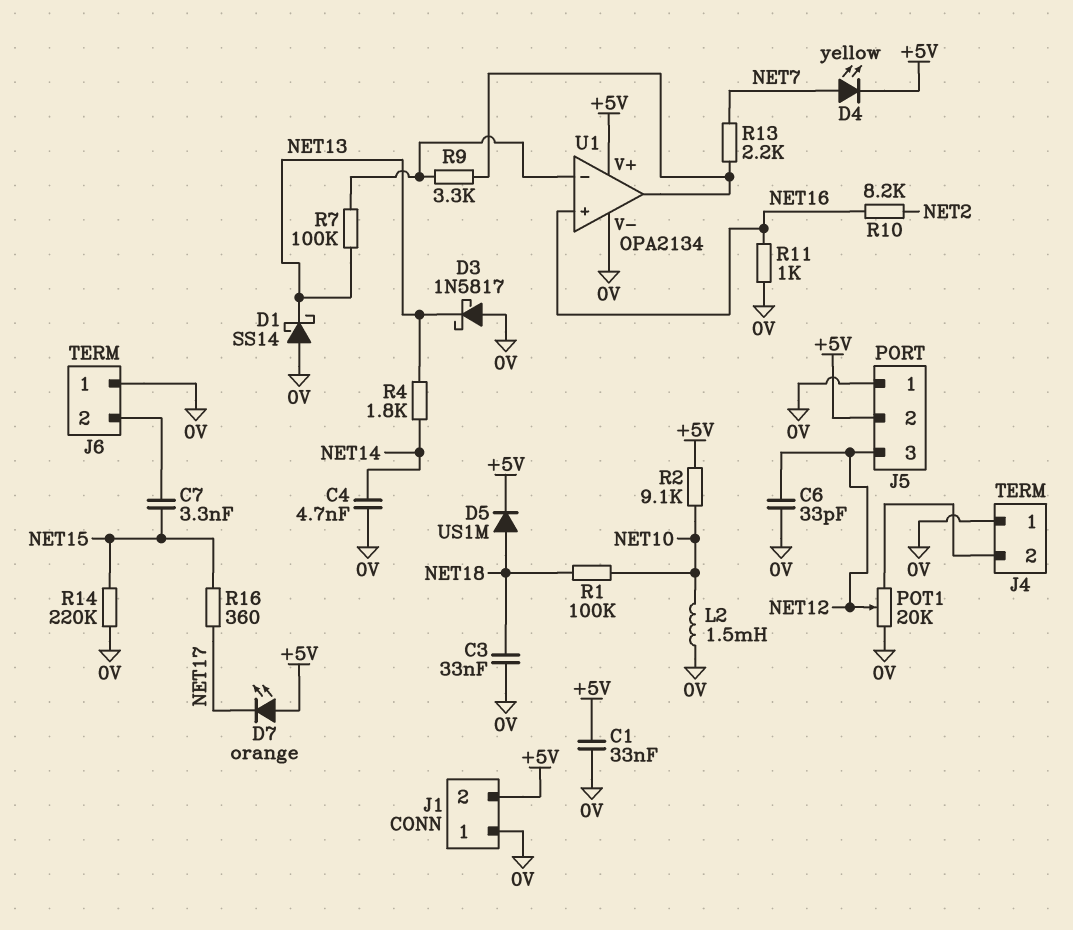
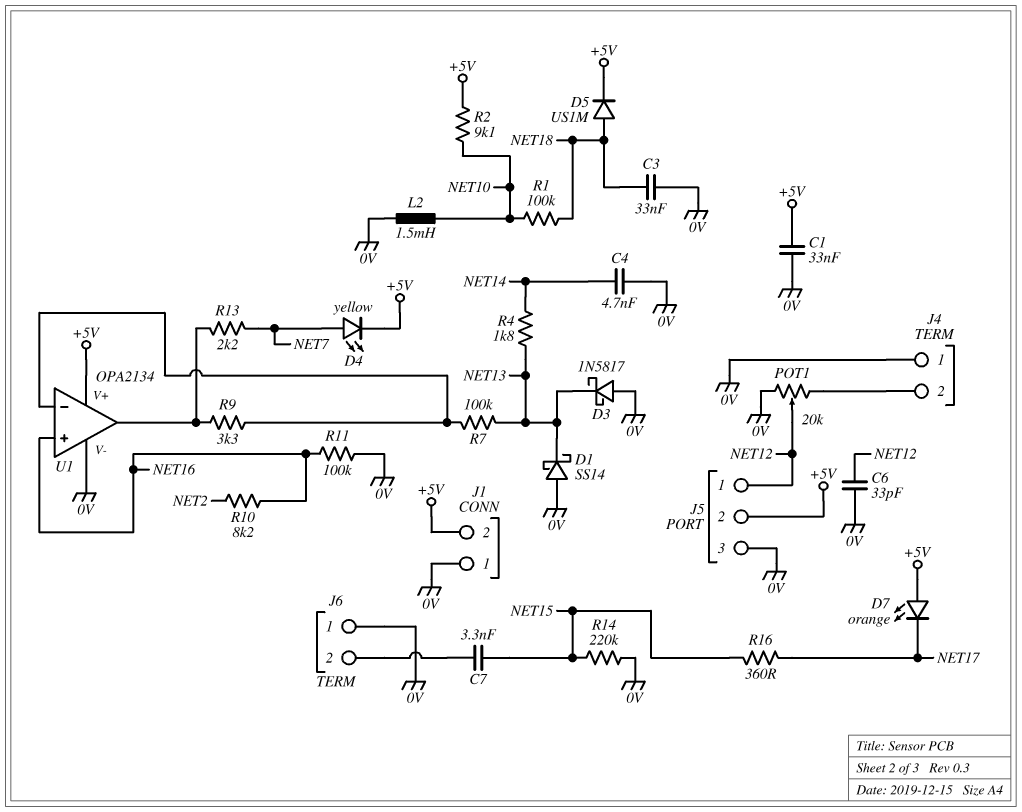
J5 pin 1: 0V -> NET12
J5 pin 3: NET12 -> 0V
R11: 1k (0V, NET16) -> 100k (0V, NET16)

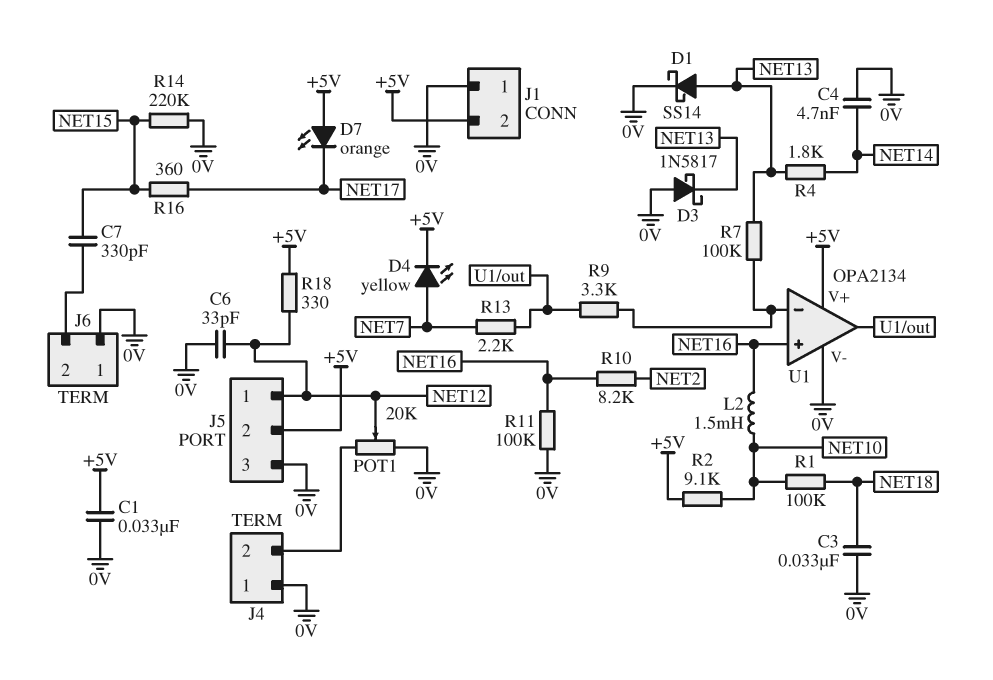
C7: 3.3nF (J6/2, NET15) -> 330pF (J6/2, NET15)
D1: schottky SS14 (A 0V, K NET13) -> schottky SS14 (A NET13, K 0V)
D5: diode US1M (A NET18, K +5V) -> none
L2: 1.5mH (0V, NET10) -> 1.5mH (NET10, NET16)
R18: none -> 330 (+5V, NET12)

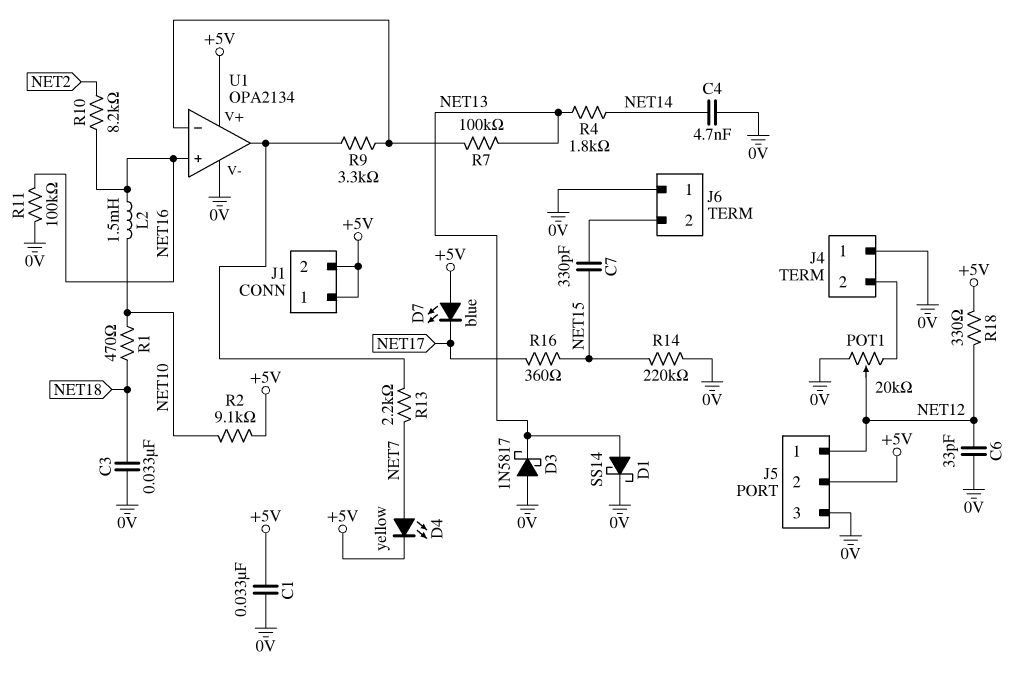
D7: LED orange (A +5V, K NET17) -> LED blue (A +5V, K NET17)
J1 pin 1: 0V -> +5V
R1: 100k (NET10, NET18) -> 470 (NET10, NET18)

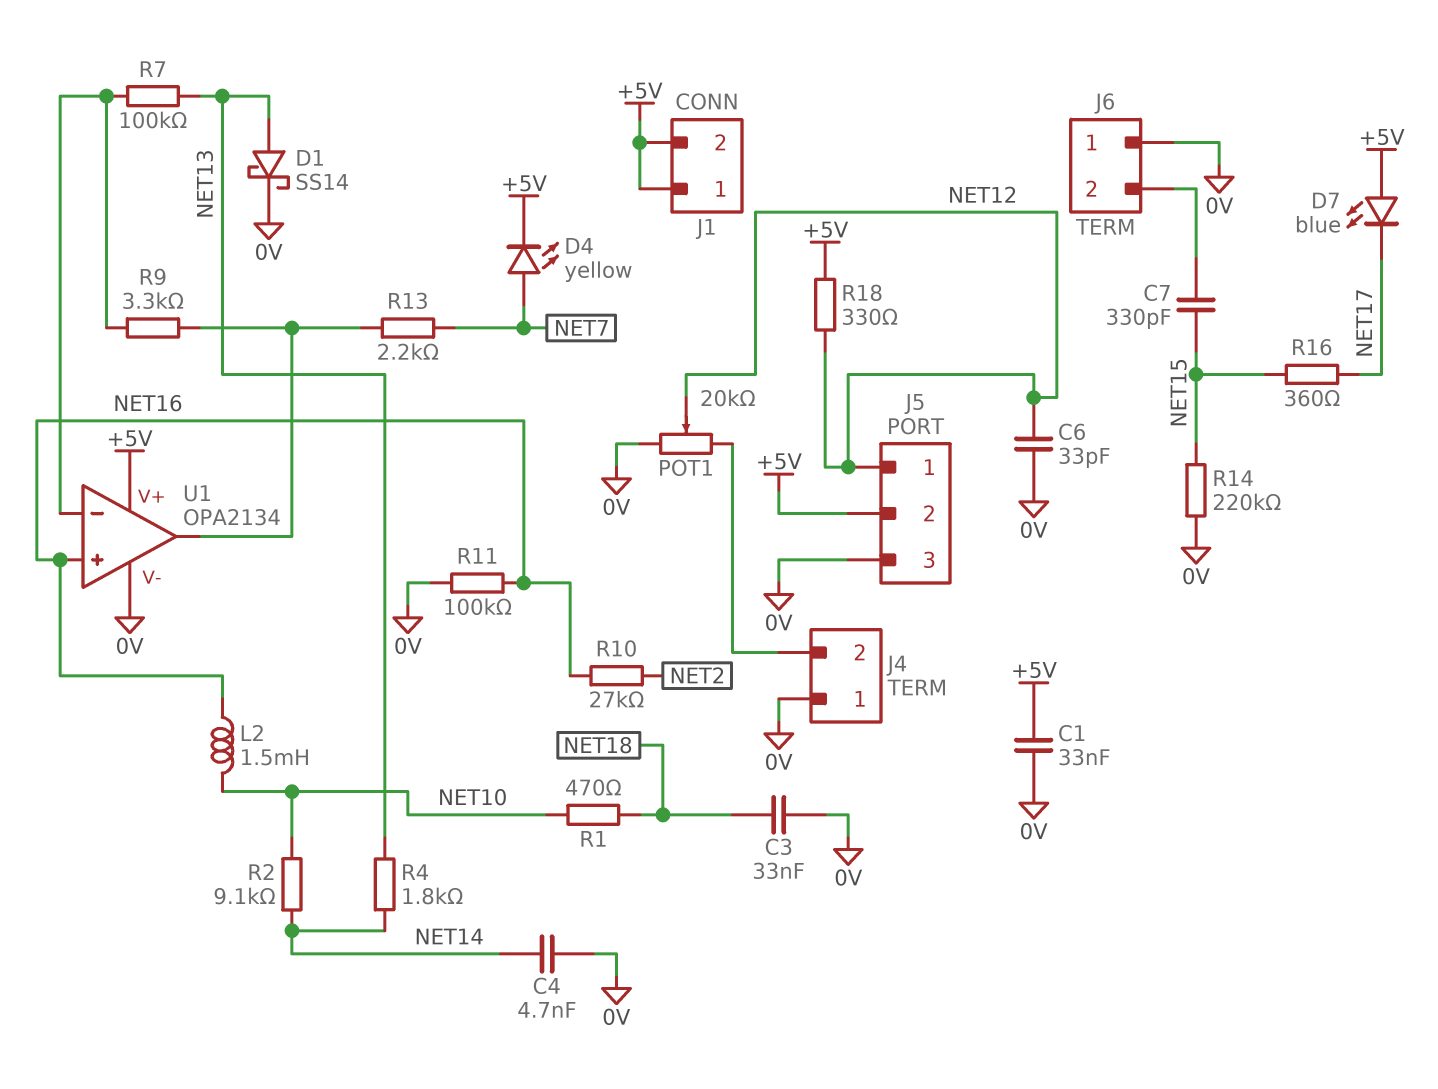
D3: schottky 1N5817 (A 0V, K NET13) -> none
R2: 9.1k (+5V, NET10) -> 9.1k (NET10, NET14)
R10: 8.2k (NET2, NET16) -> 27k (NET2, NET16)

